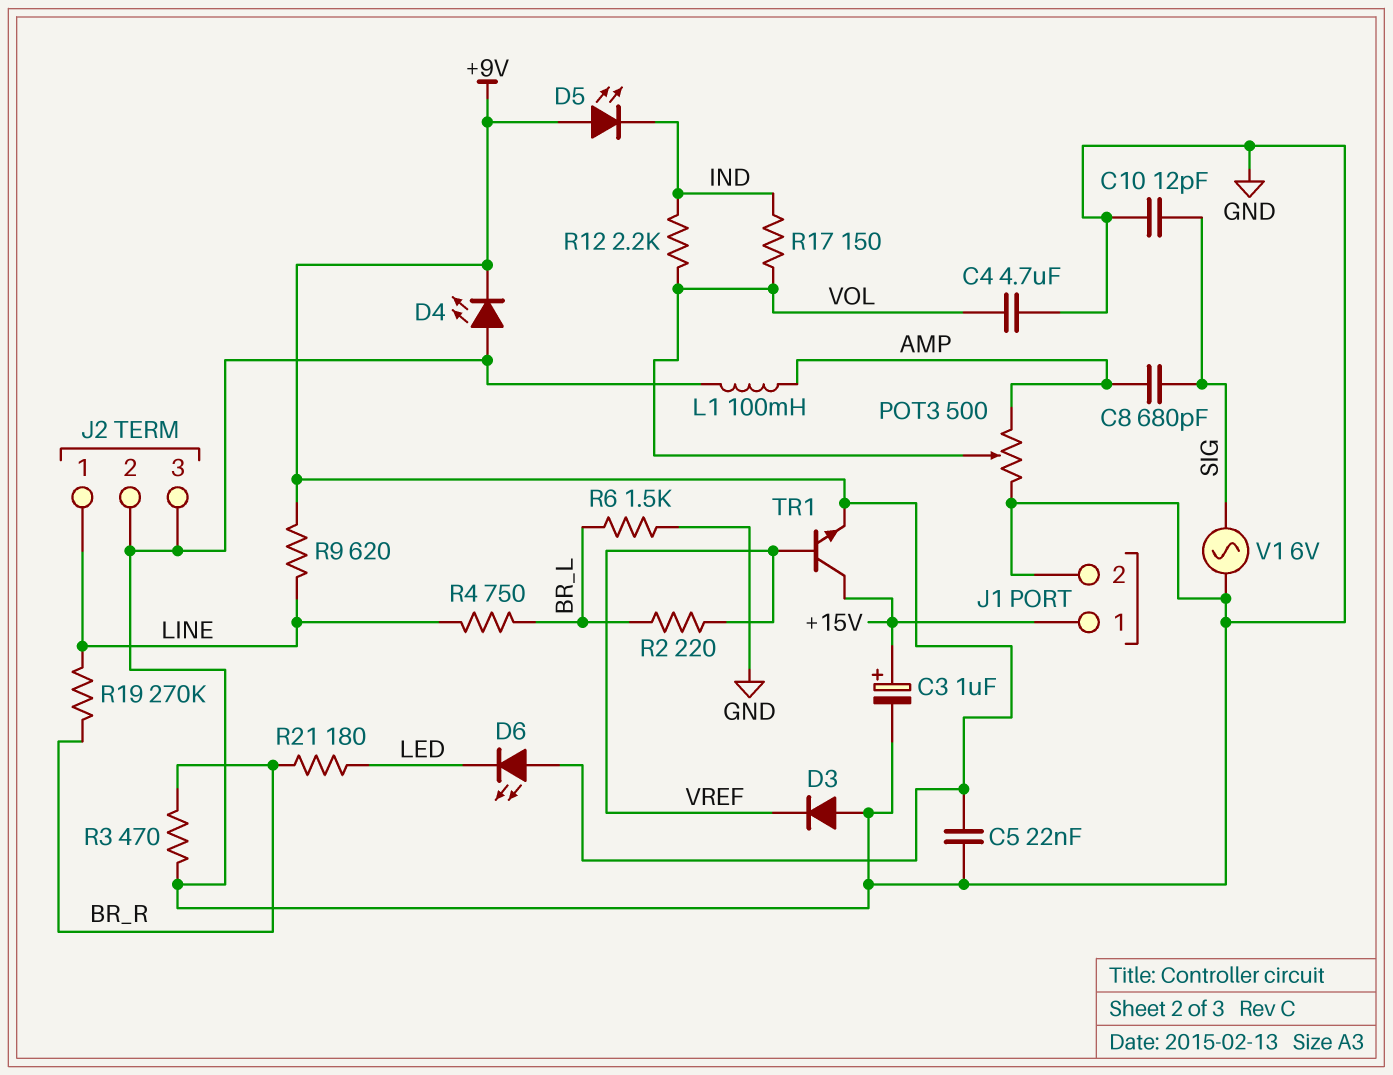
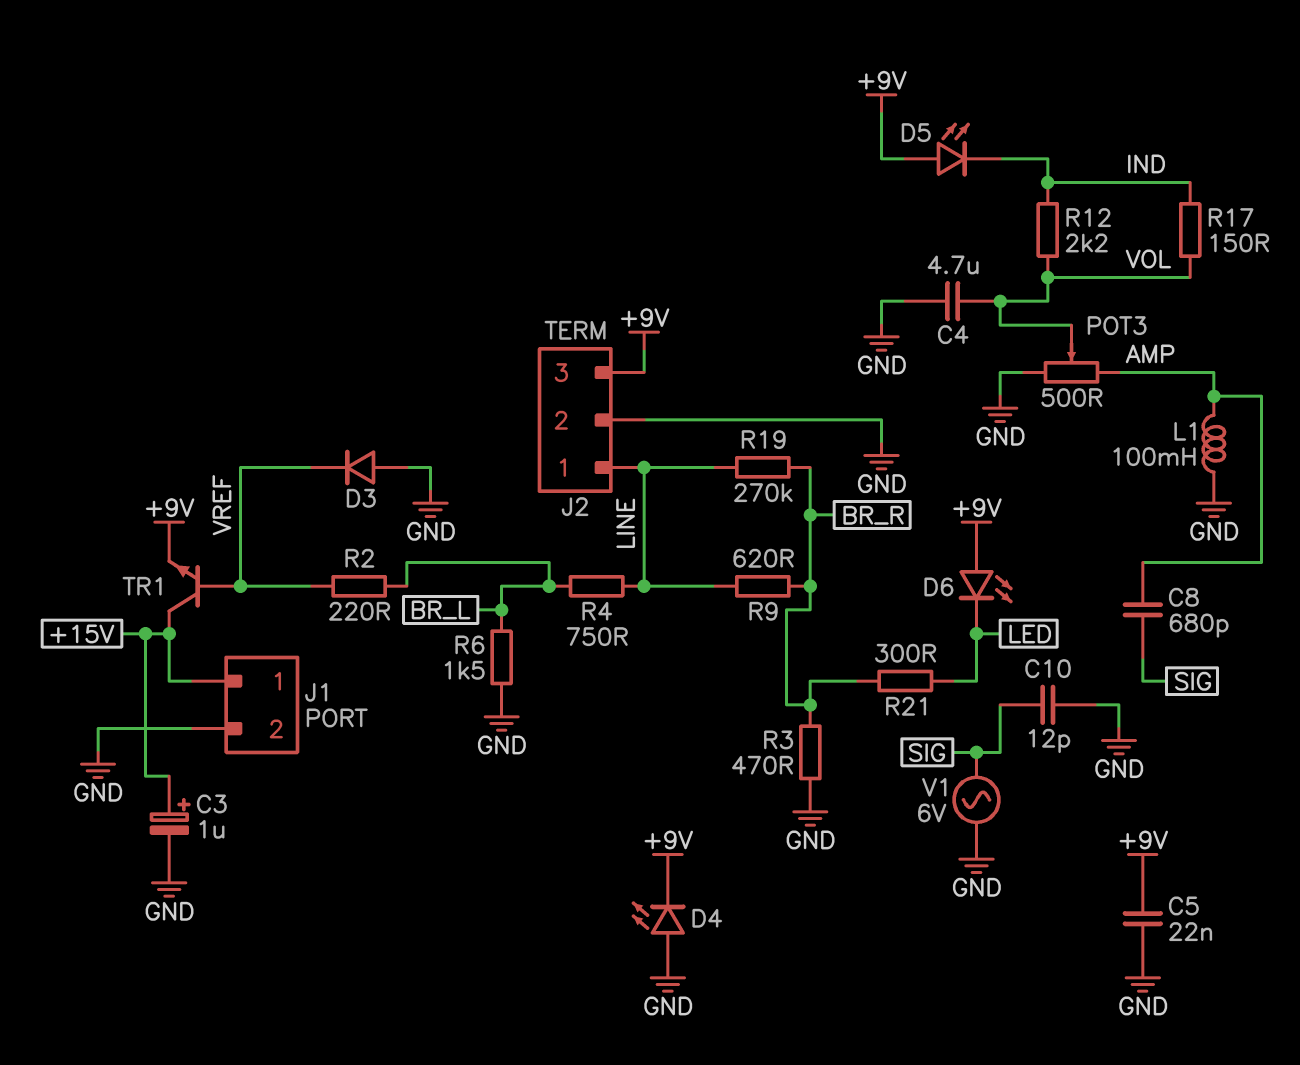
J2 pin 3: GND -> +9V
R9: 620 (+9V, LINE) -> 620 (BR_R, LINE)
R21: 180 (BR_R, LED) -> 300 (BR_R, LED)

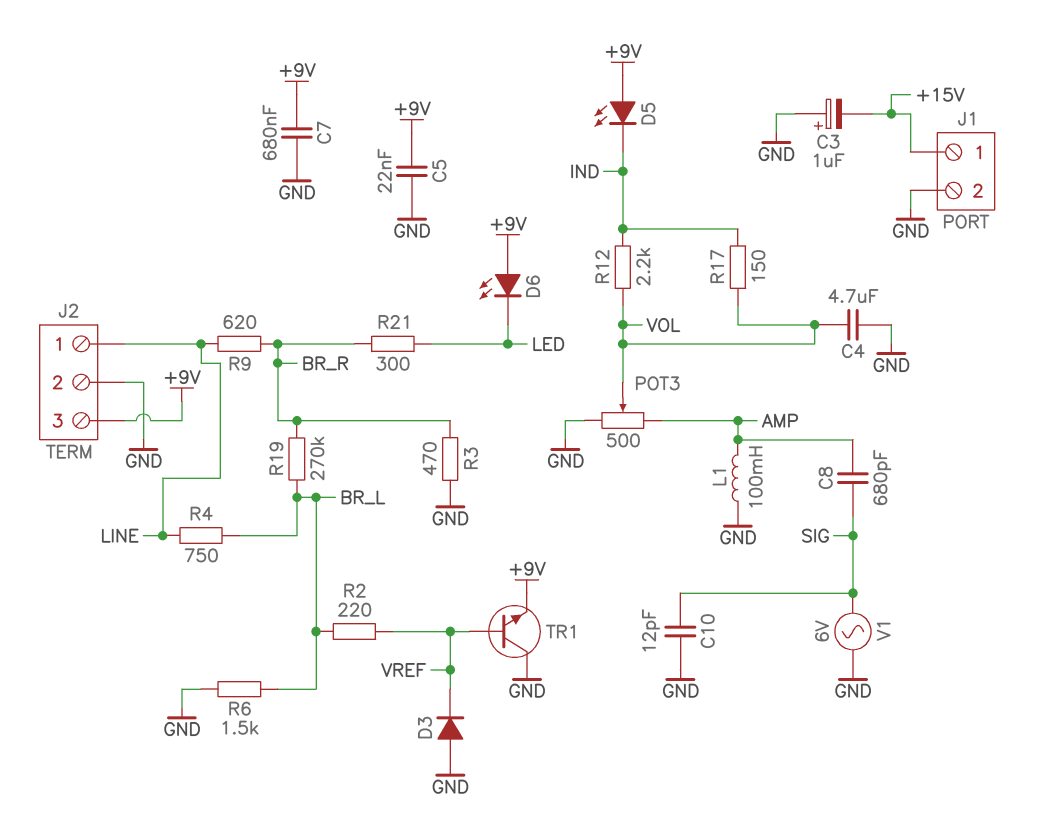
C3: 1uF (plus +15V, minus GND) -> 1uF (plus GND, minus +15V)
C7: none -> 680nF (+9V, GND)
D4: LED (A GND, K +9V) -> none
R19: 270k (BR_R, LINE) -> 270k (BR_L, BR_R)
TR1: NPN (B VREF, C +15V, E +9V) -> NPN (B VREF, C GND, E +9V)

